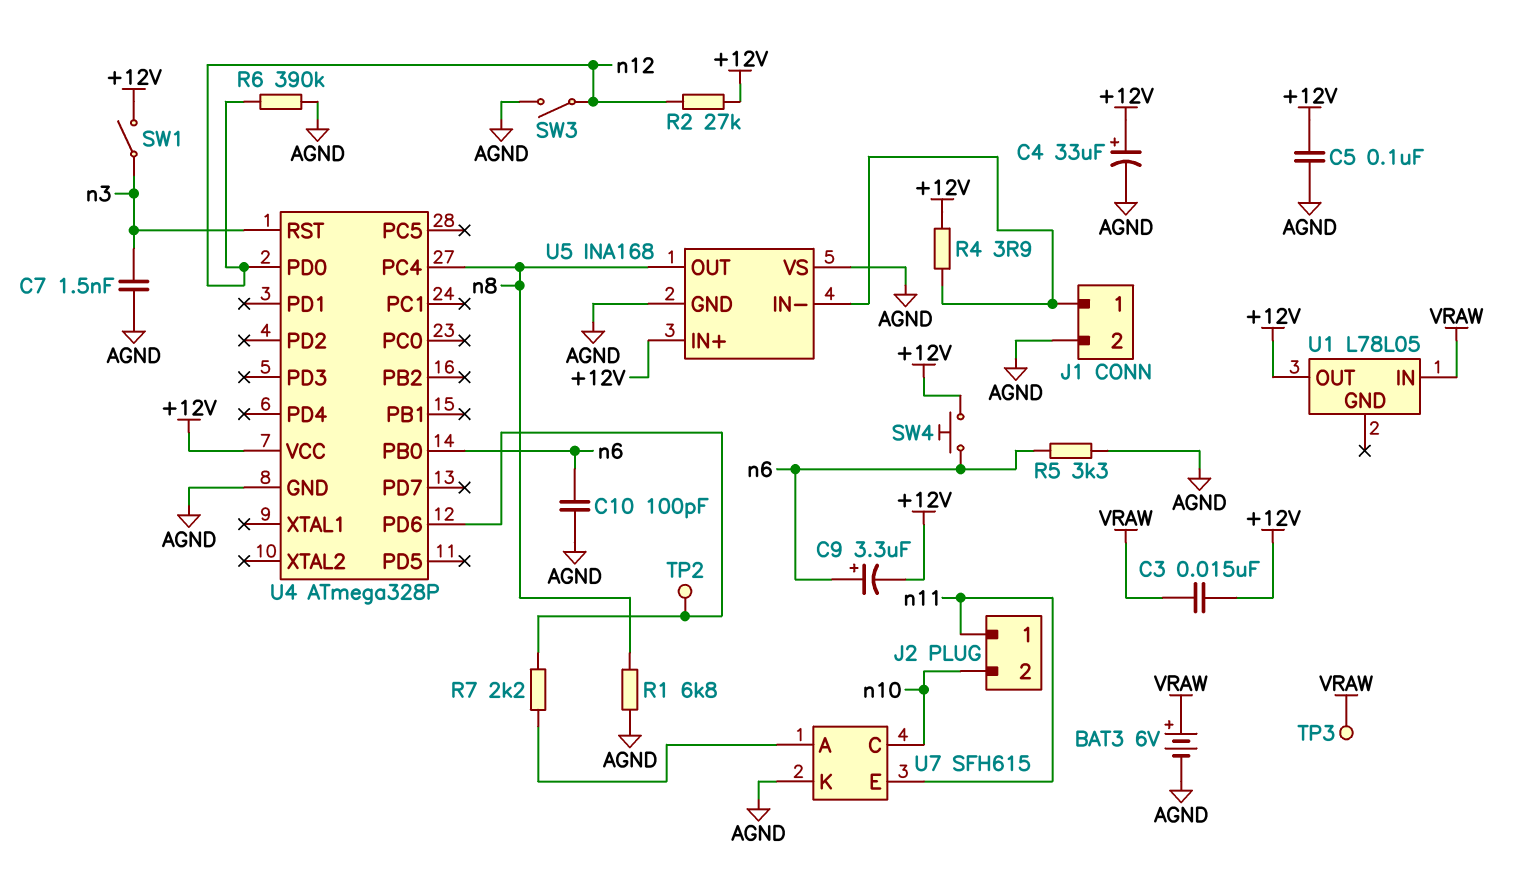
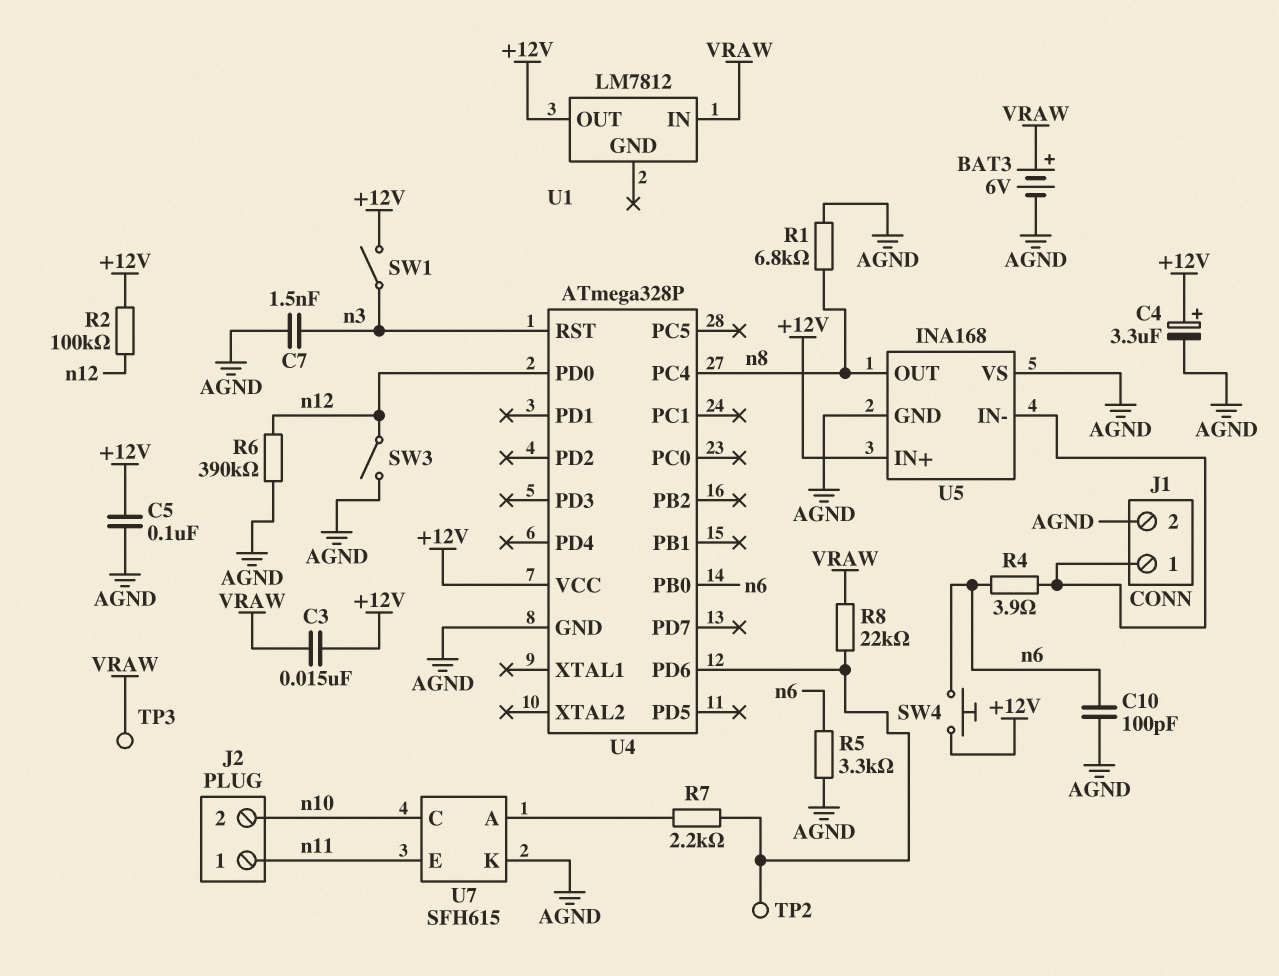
C4: 33uF (plus +12V, minus AGND) -> 3.3uF (plus +12V, minus AGND)
C9: 3.3uF (plus n6, minus +12V) -> none
R2: 27k (+12V, n12) -> 100k (+12V, n12)
R4: 3.9 (+12V, J1/1) -> 3.9 (J1/1, n6)
R8: none -> 22k (U4/PD6, VRAW)
U1: L78L05 -> LM7812

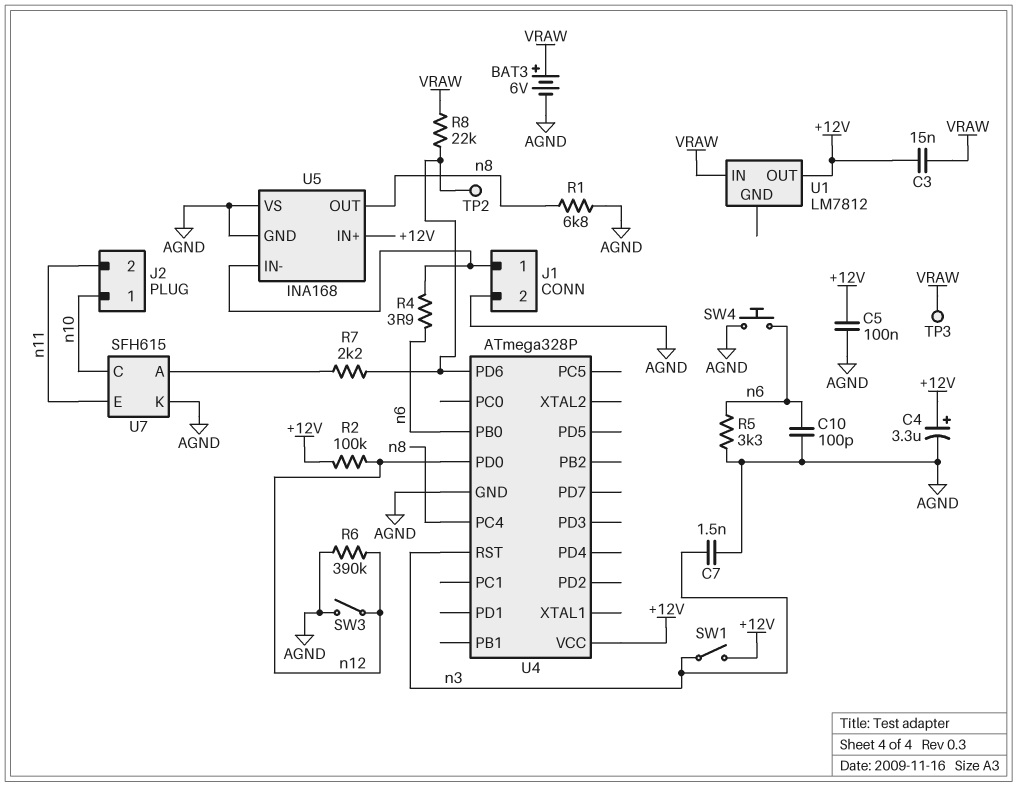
J2 pin 1: n11 -> n10
J2 pin 2: n10 -> n11
SW4: button (+12V, n6) -> button (AGND, n6)

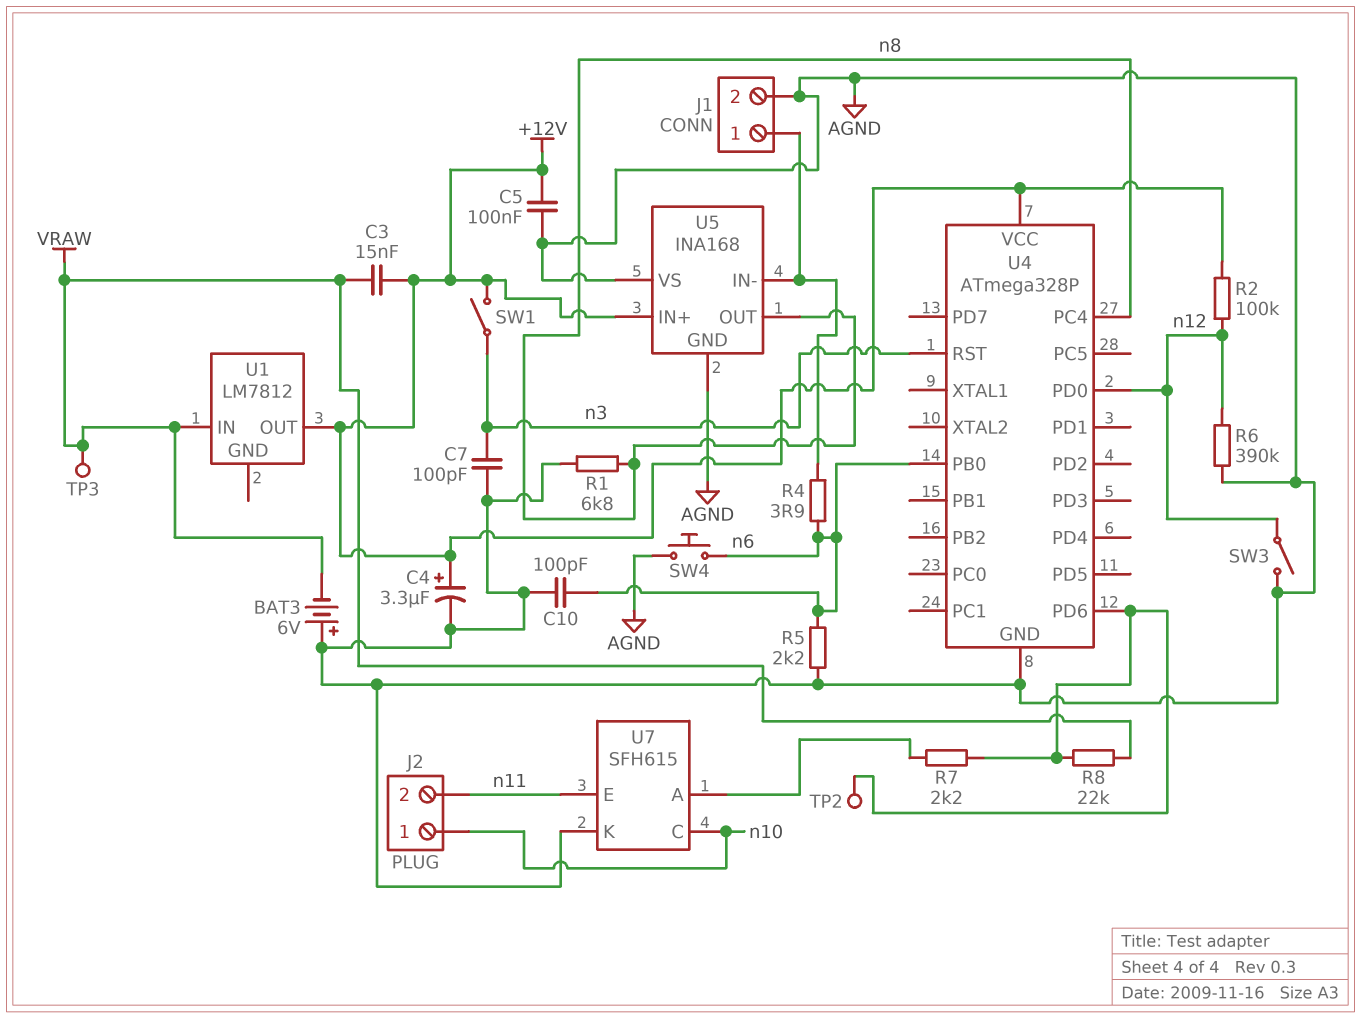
BAT3: 6V (plus VRAW, minus AGND) -> 6V (plus AGND, minus VRAW)
C7: 1.5nF (AGND, n3) -> 100pF (AGND, n3)
R5: 3.3k (AGND, n6) -> 2.2k (AGND, n6)

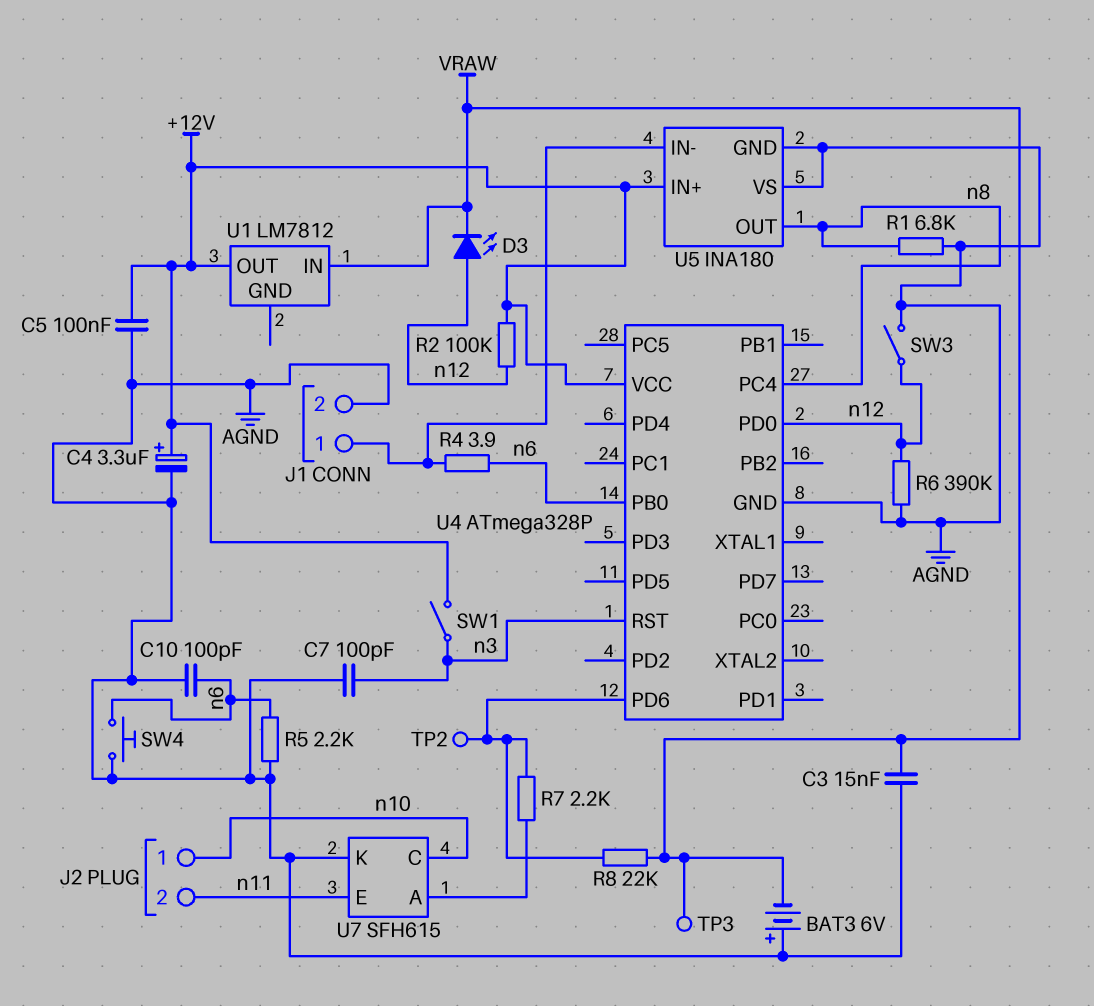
C3: 15nF (+12V, VRAW) -> 15nF (AGND, VRAW)
D3: none -> LED (A n12, K VRAW)
U5: INA168 -> INA180

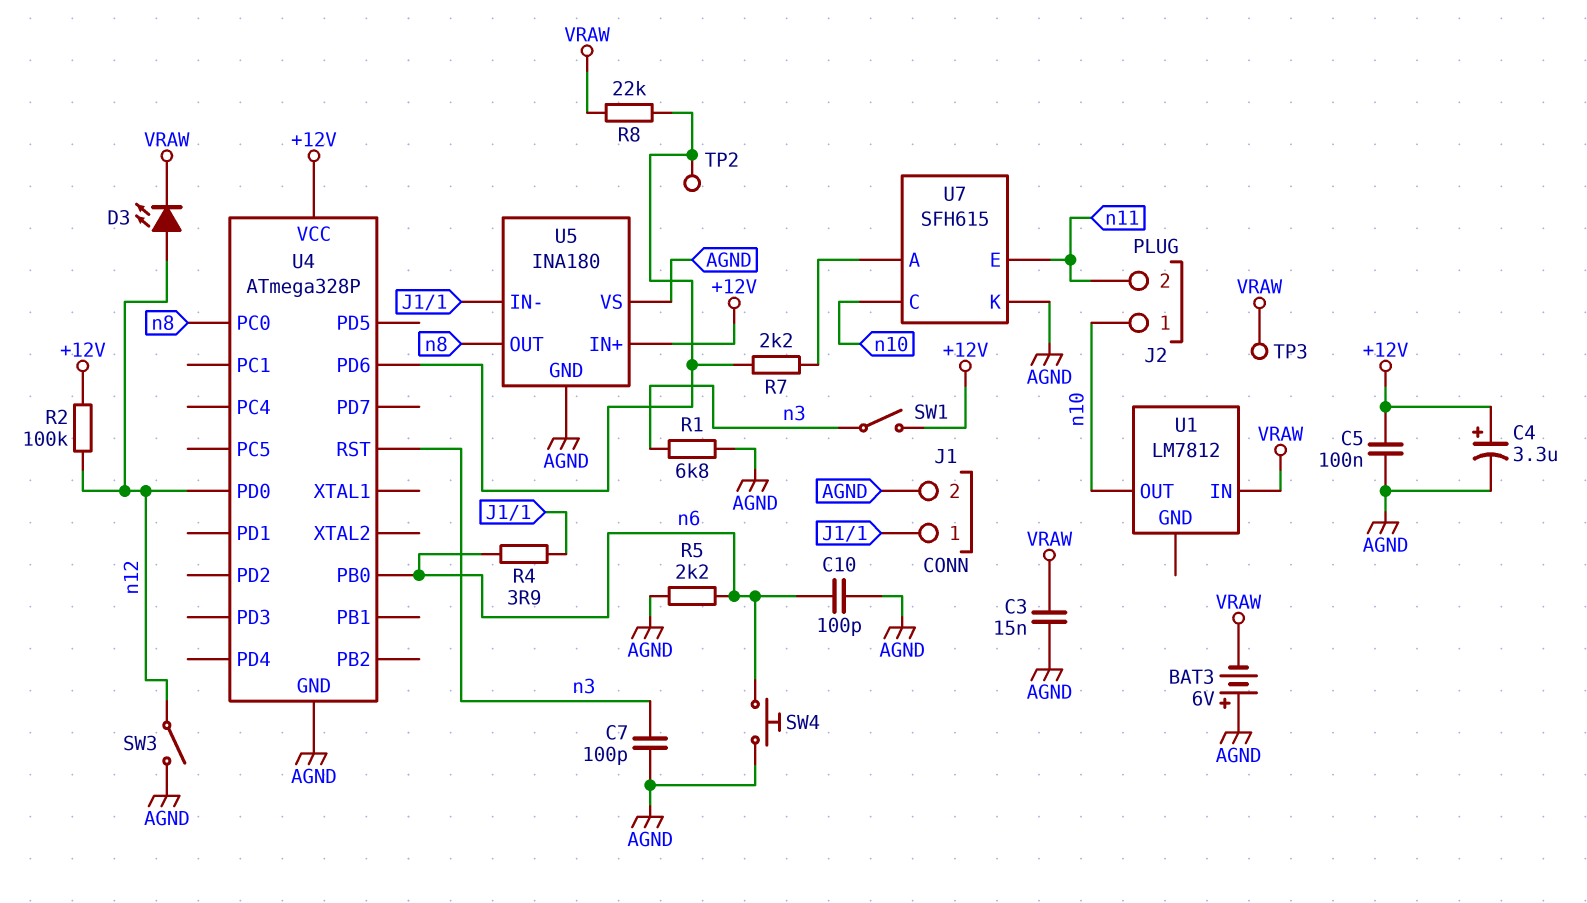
R1: 6.8k (AGND, n8) -> 6.8k (AGND, n3)
R6: 390k (AGND, n12) -> none
U1 pin OUT: +12V -> n10
U4 pin PC0: none -> n8
U4 pin PC4: n8 -> none

